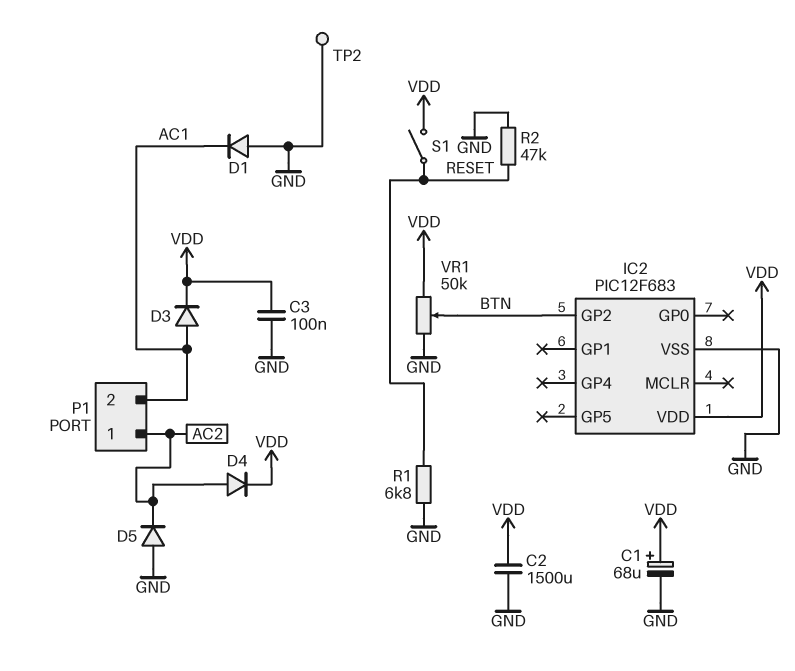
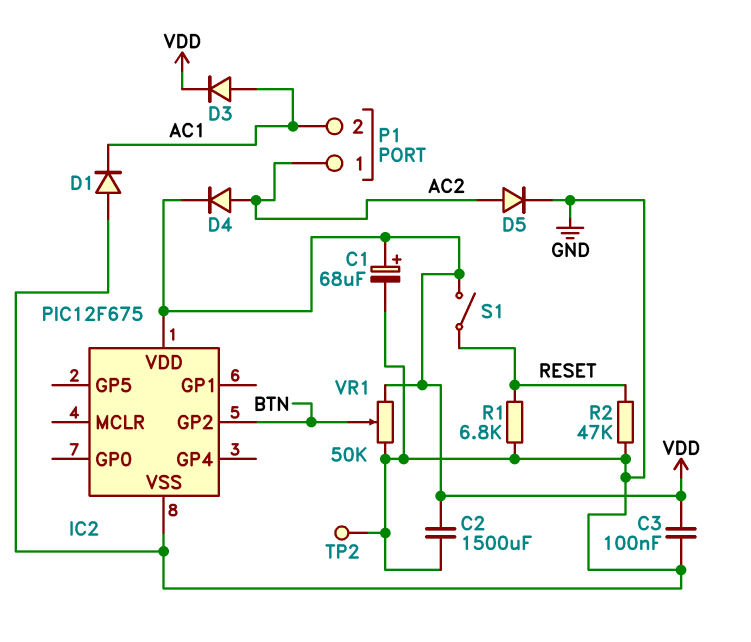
D5: diode (A GND, K AC2) -> diode (A AC2, K GND)
IC2: PIC12F683 -> PIC12F675

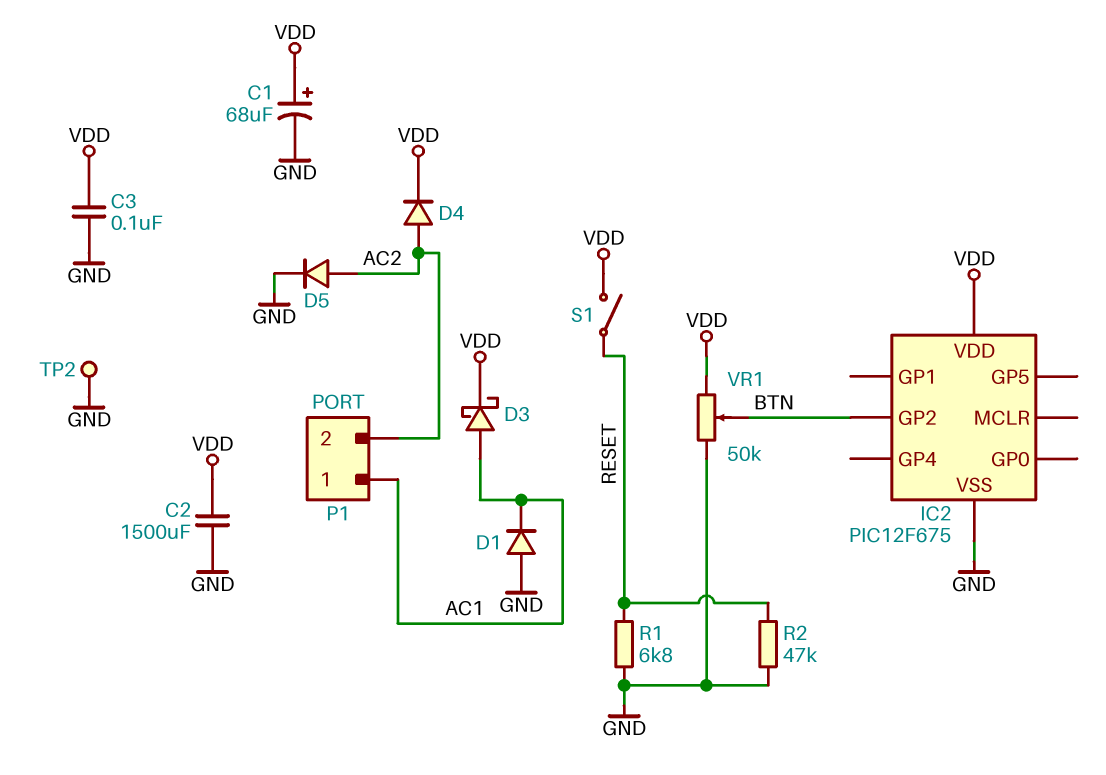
D3: diode (A AC1, K VDD) -> schottky (A AC1, K VDD)
P1 pin 1: AC2 -> AC1
P1 pin 2: AC1 -> AC2

